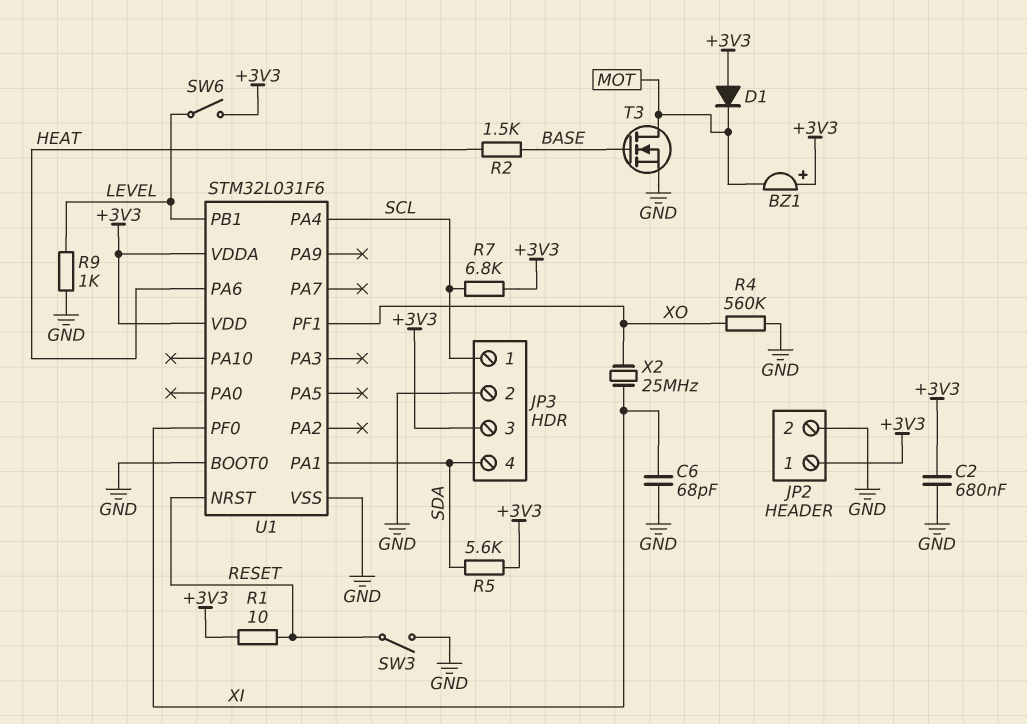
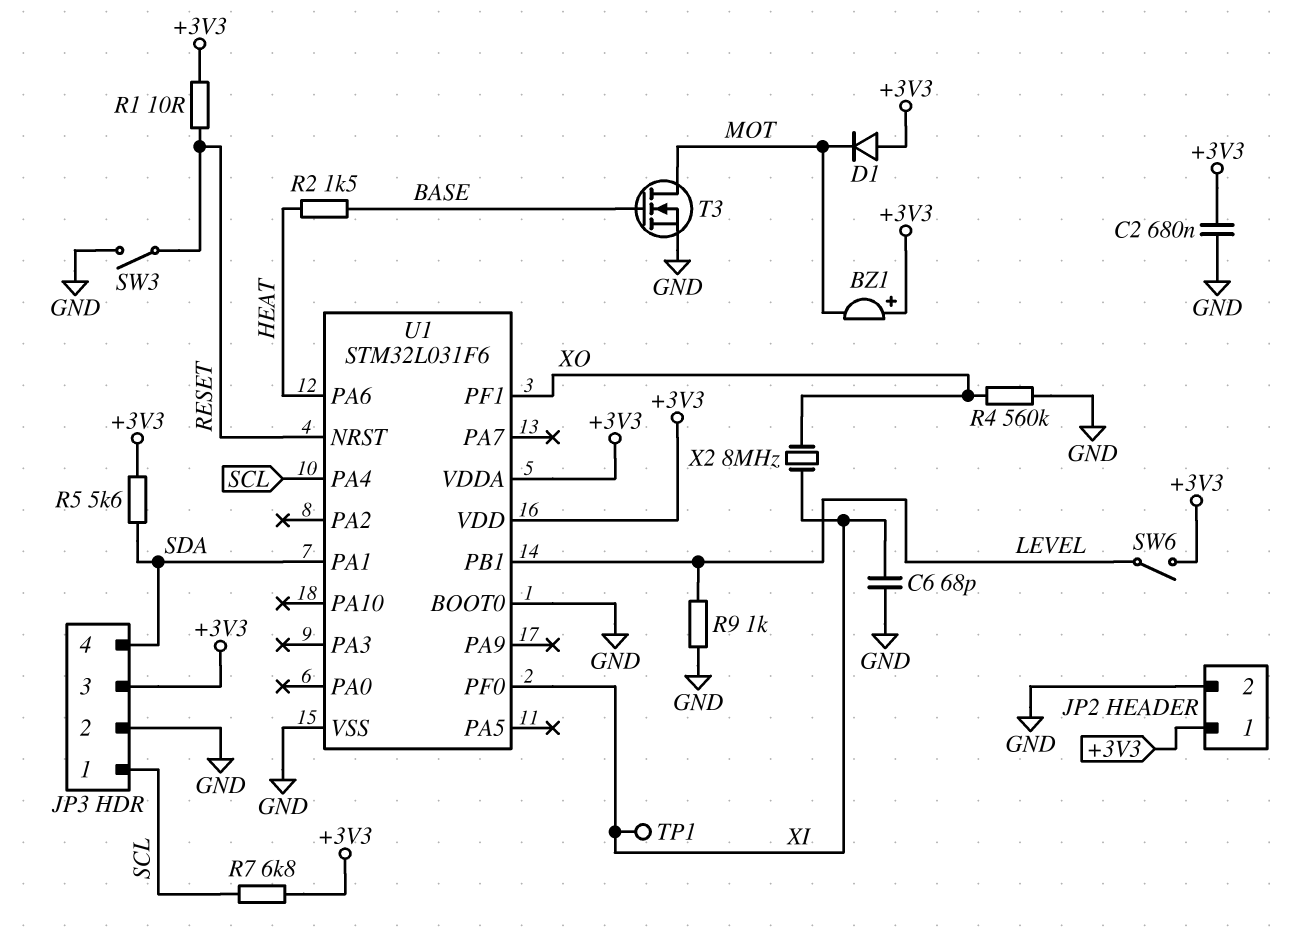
TP1: none -> test point (XI)
X2: 25MHz (XI, XO) -> 8MHz (XI, XO)

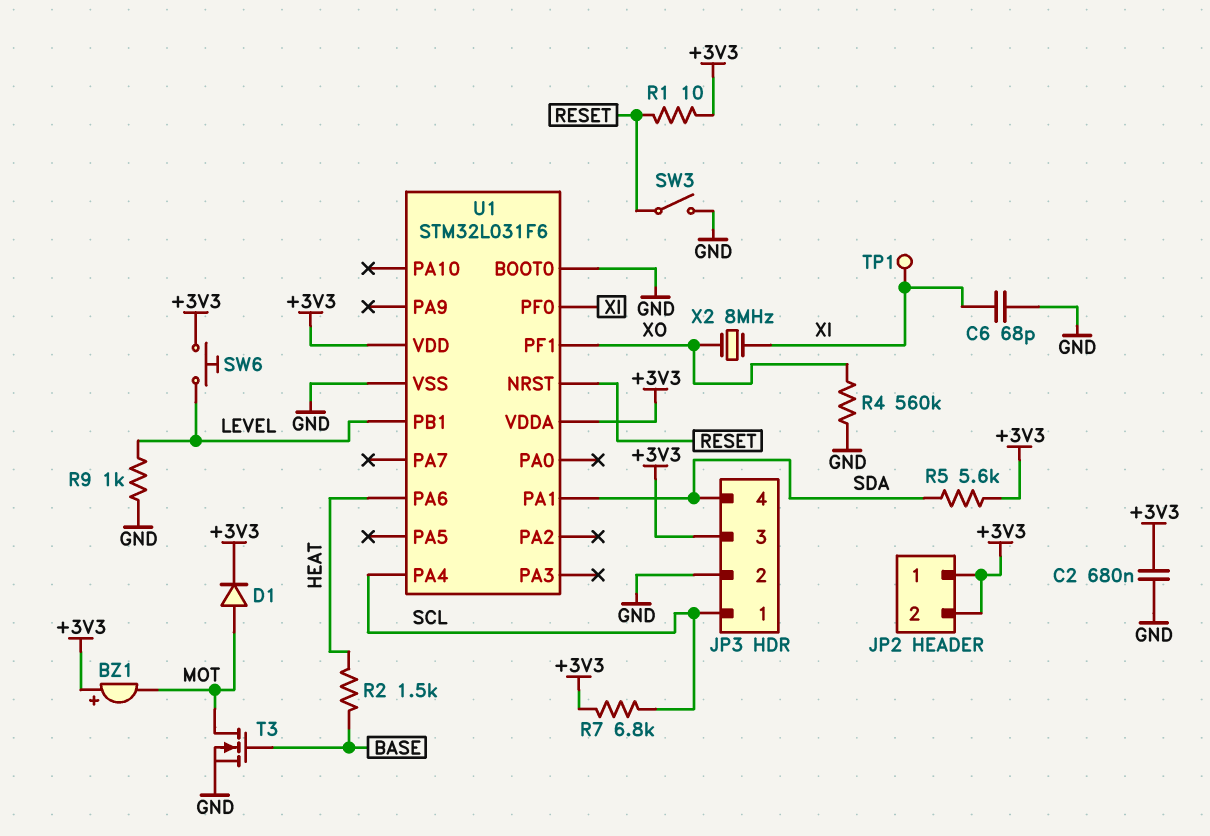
D1: diode (A +3V3, K MOT) -> diode (A MOT, K +3V3)
JP2 pin 2: GND -> +3V3
SW6: switch (+3V3, LEVEL) -> button (+3V3, LEVEL)

